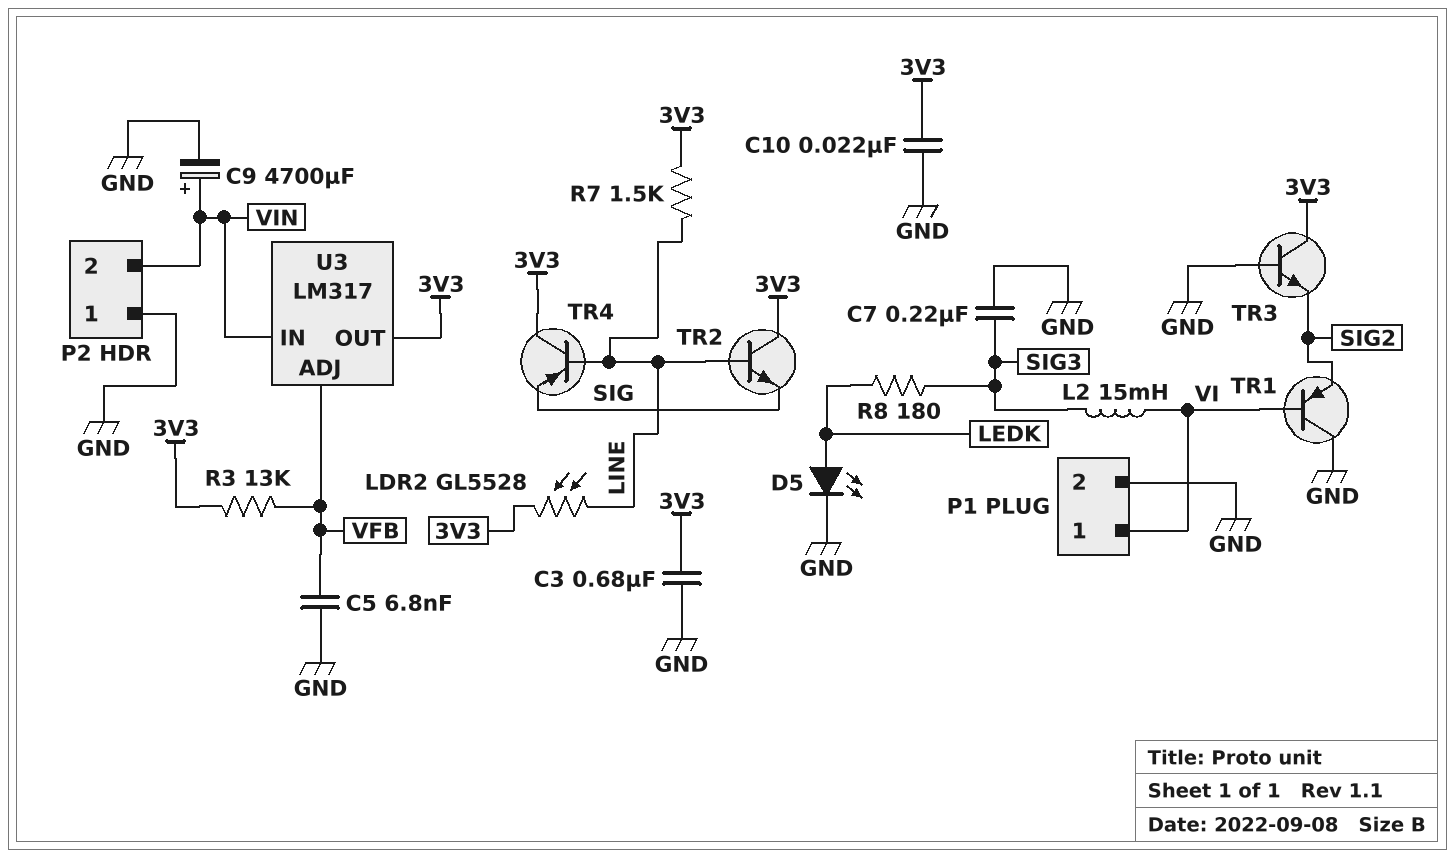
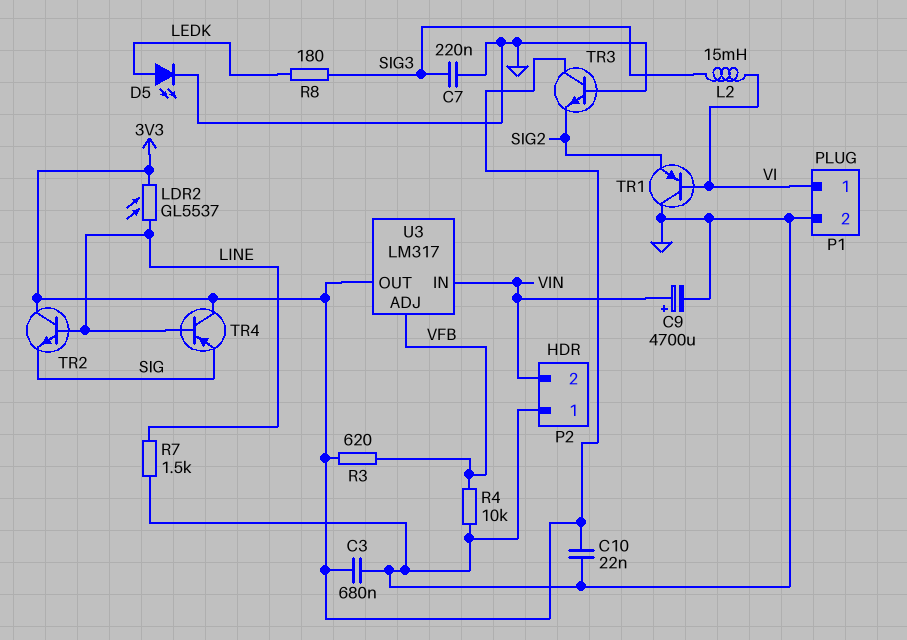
C5: 6.8nF (GND, VFB) -> none
LDR2: GL5528 (3V3, LINE) -> GL5537 (3V3, LINE)
R3: 13k (3V3, VFB) -> 620 (3V3, VFB)
R4: none -> 10k (GND, VFB)
R7: 1.5k (3V3, LINE) -> 1.5k (GND, LINE)

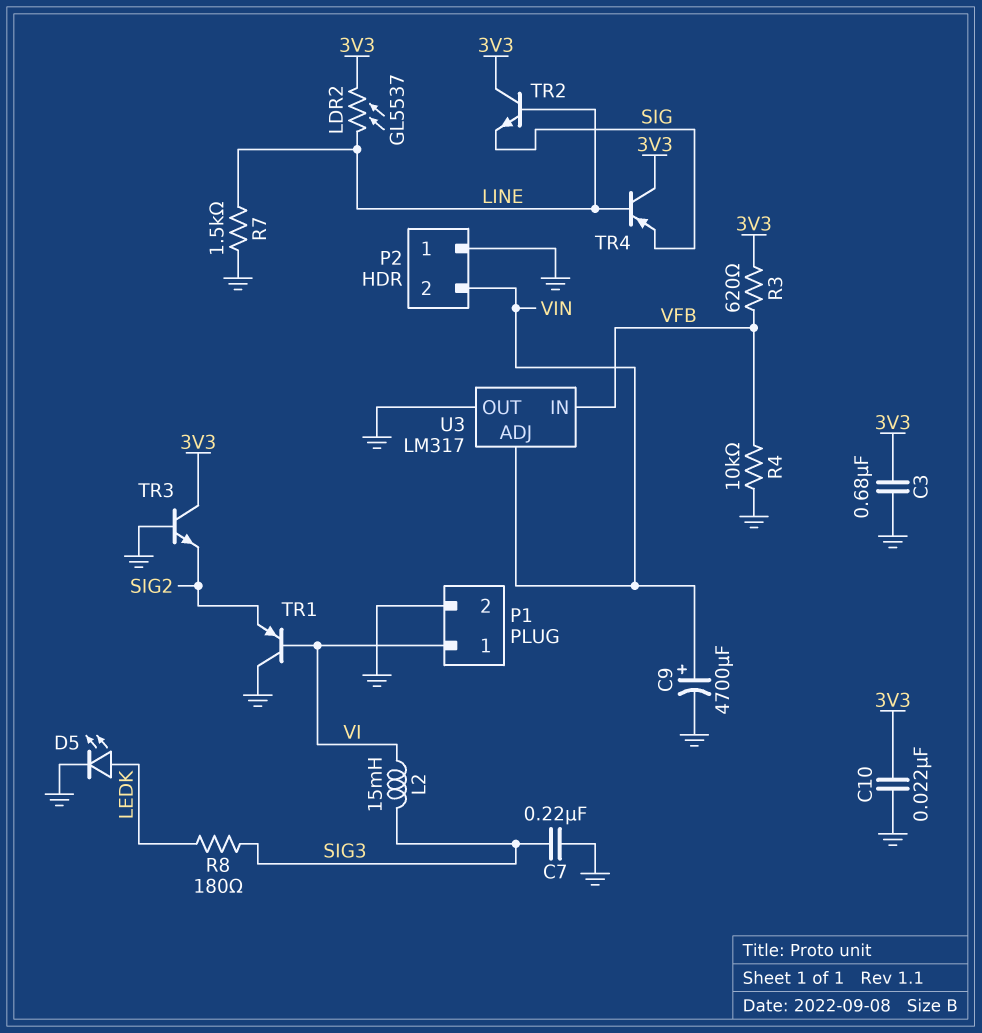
U3 pin ADJ: VFB -> VIN
U3 pin IN: VIN -> VFB
U3 pin OUT: 3V3 -> GND

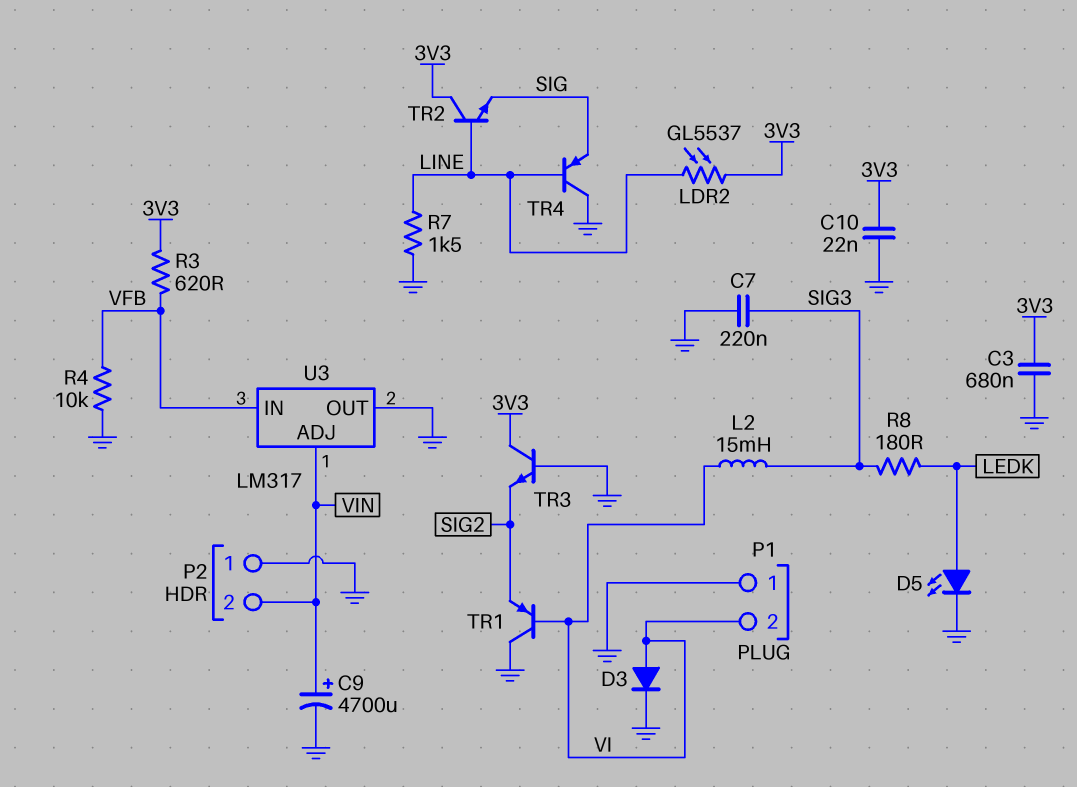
D3: none -> diode (A VI, K GND)
P1 pin 1: VI -> GND
P1 pin 2: GND -> VI
TR4: PNP (B LINE, C 3V3, E SIG) -> PNP (B LINE, C GND, E SIG)

